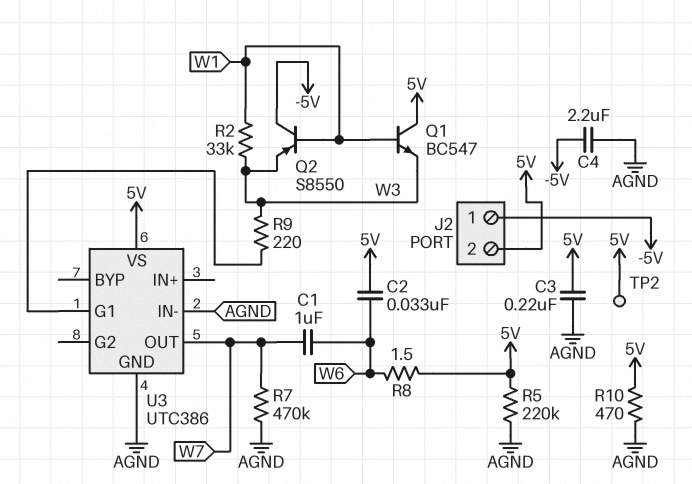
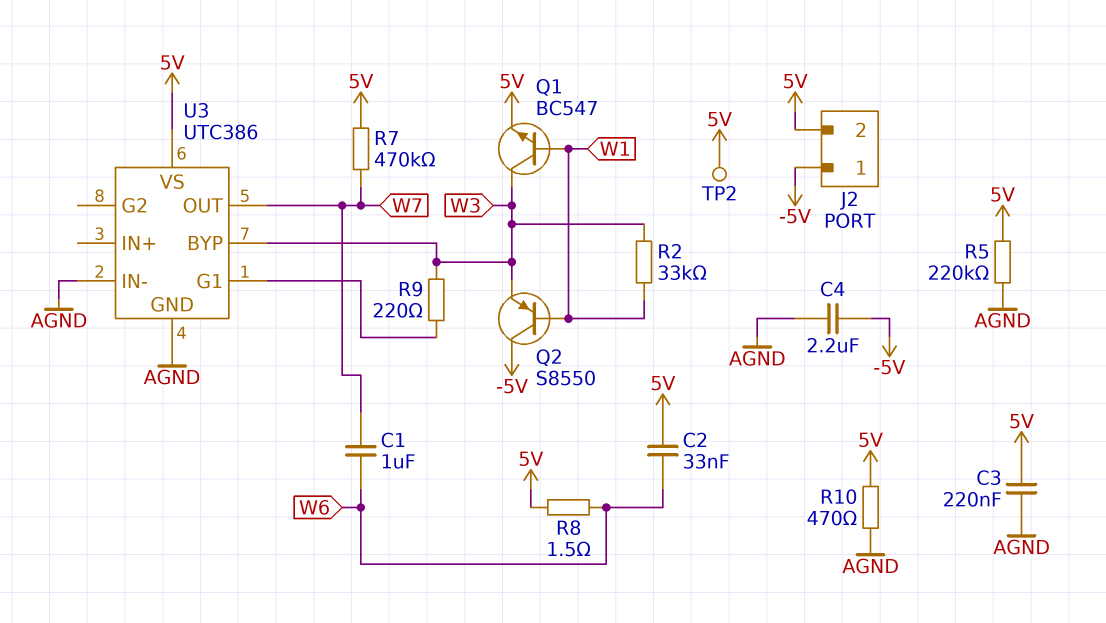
Q1: NPN BC547 (B W1, C 5V, E W3) -> NPN BC547 (B W1, C W3, E 5V)
R7: 470k (AGND, W7) -> 470k (5V, W7)
U3 pin BYP: none -> W3

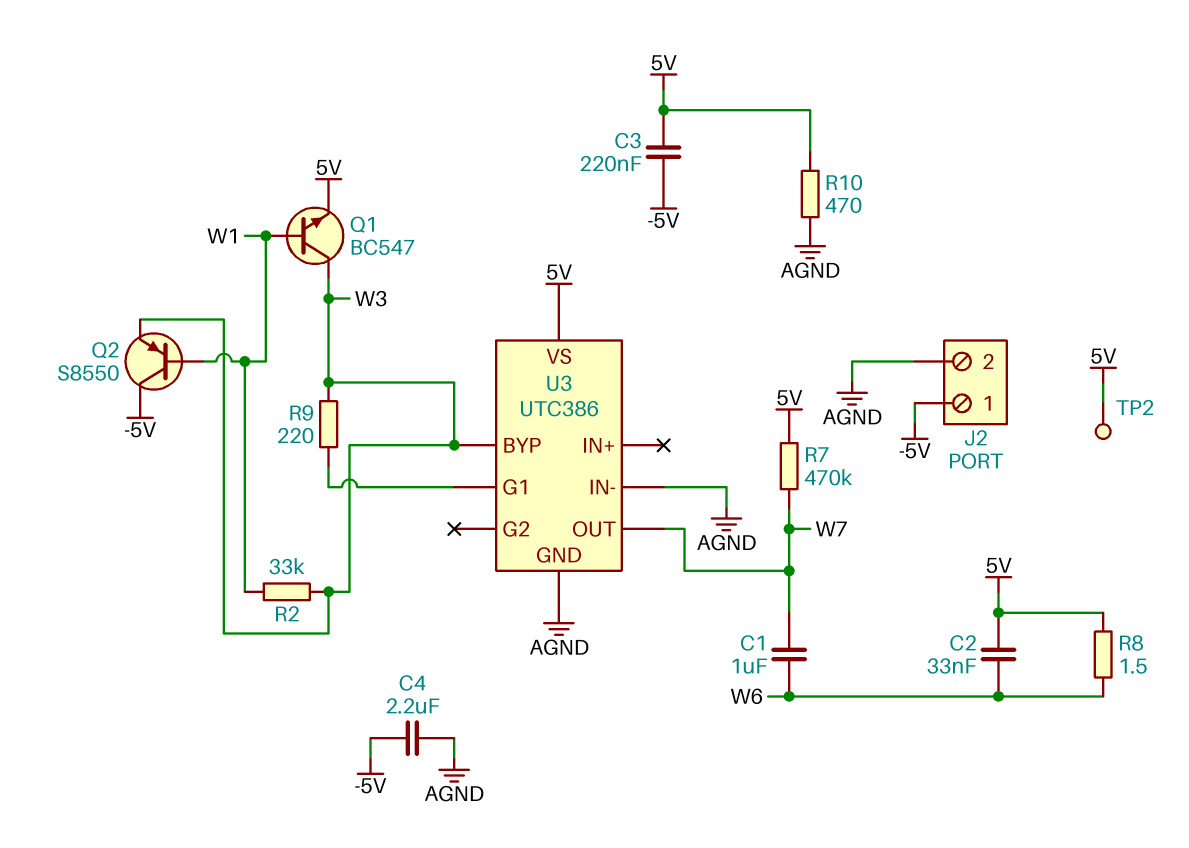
C3: 220nF (5V, AGND) -> 220nF (-5V, 5V)
J2 pin 2: 5V -> AGND
R5: 220k (5V, AGND) -> none

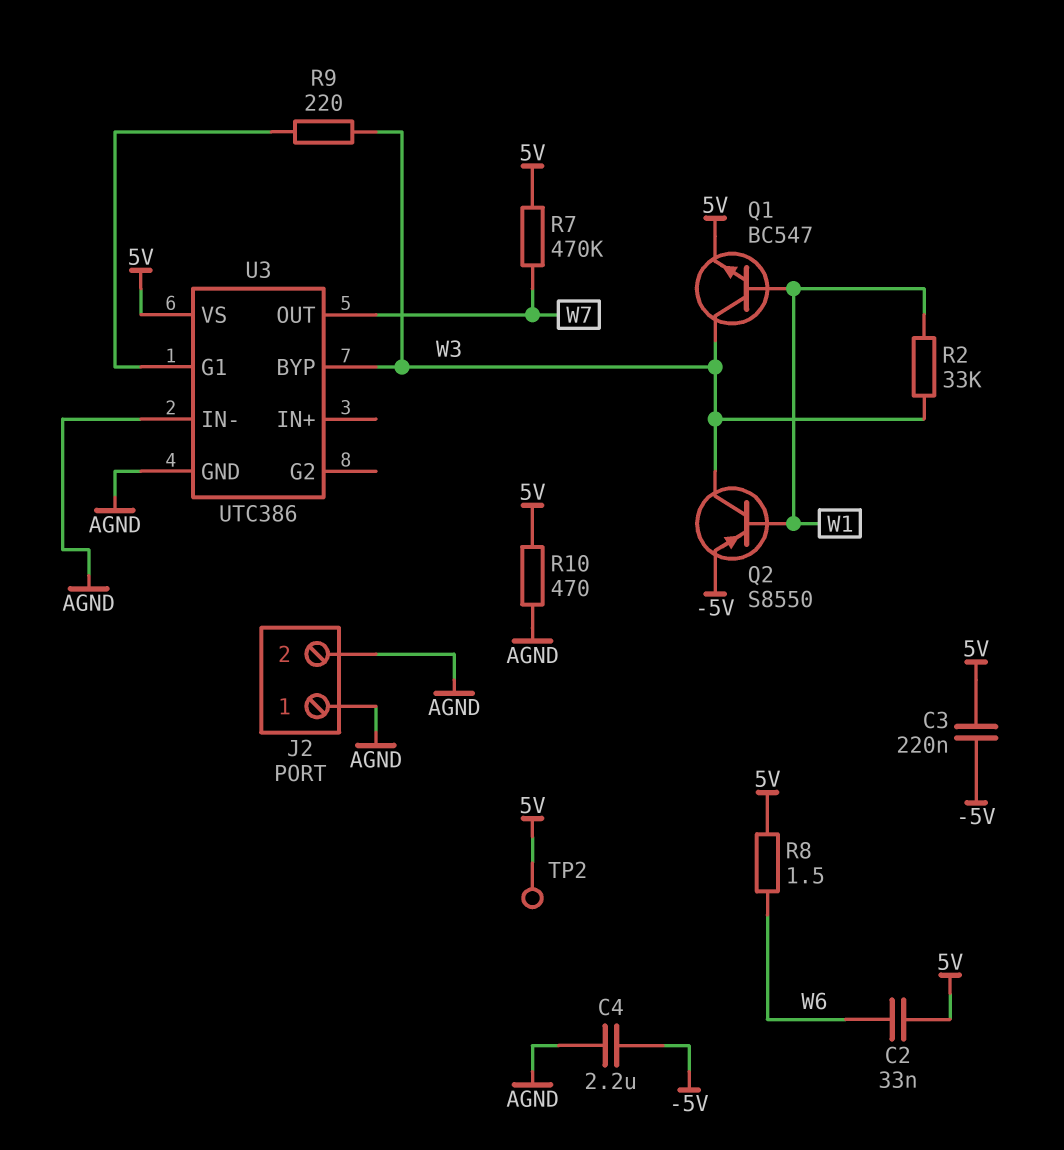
C1: 1uF (W6, W7) -> none
J2 pin 1: -5V -> AGND
Q2: PNP S8550 (B W1, C -5V, E W3) -> PNP S8550 (B W1, C W3, E -5V)

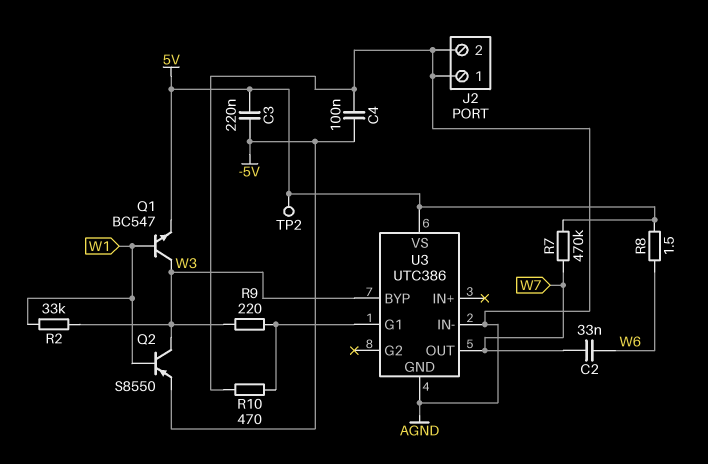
C2: 33nF (5V, W6) -> 33nF (W6, W7)
C4: 2.2uF (-5V, AGND) -> 100nF (-5V, AGND)
R10: 470 (5V, AGND) -> 470 (AGND, U3/G1)

